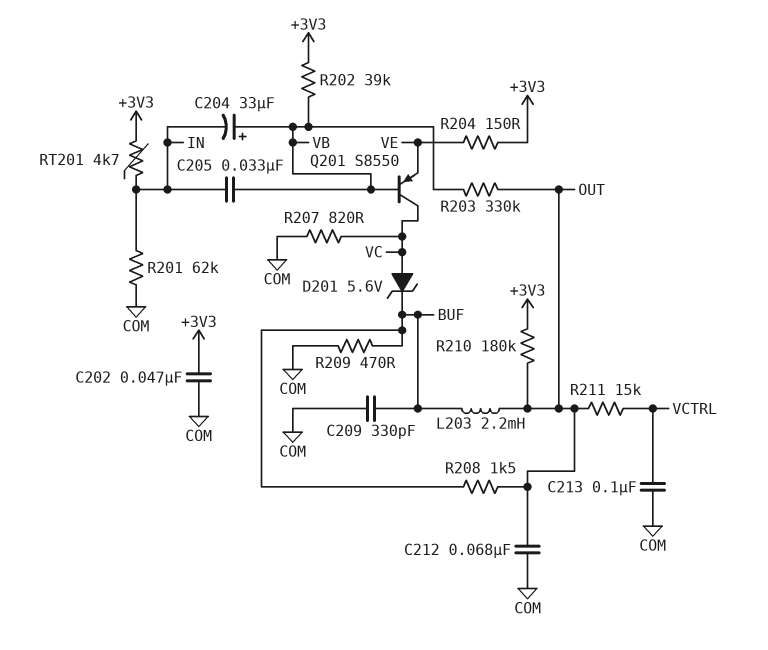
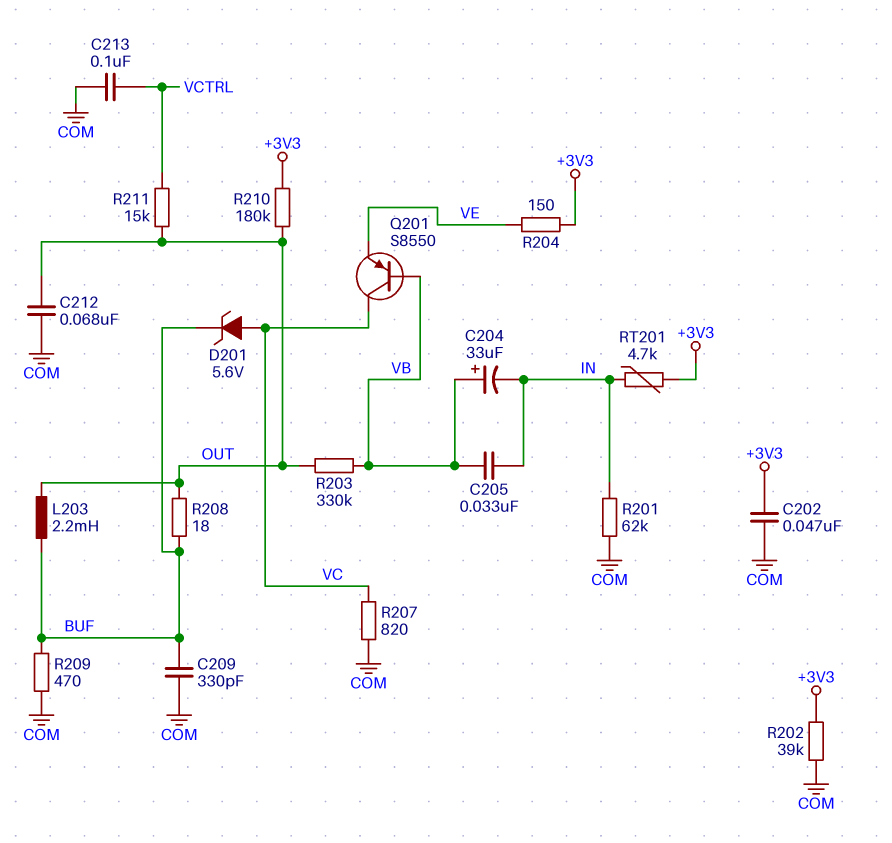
R202: 39k (+3V3, VB) -> 39k (+3V3, COM)
R208: 1.5k (BUF, OUT) -> 18 (BUF, OUT)

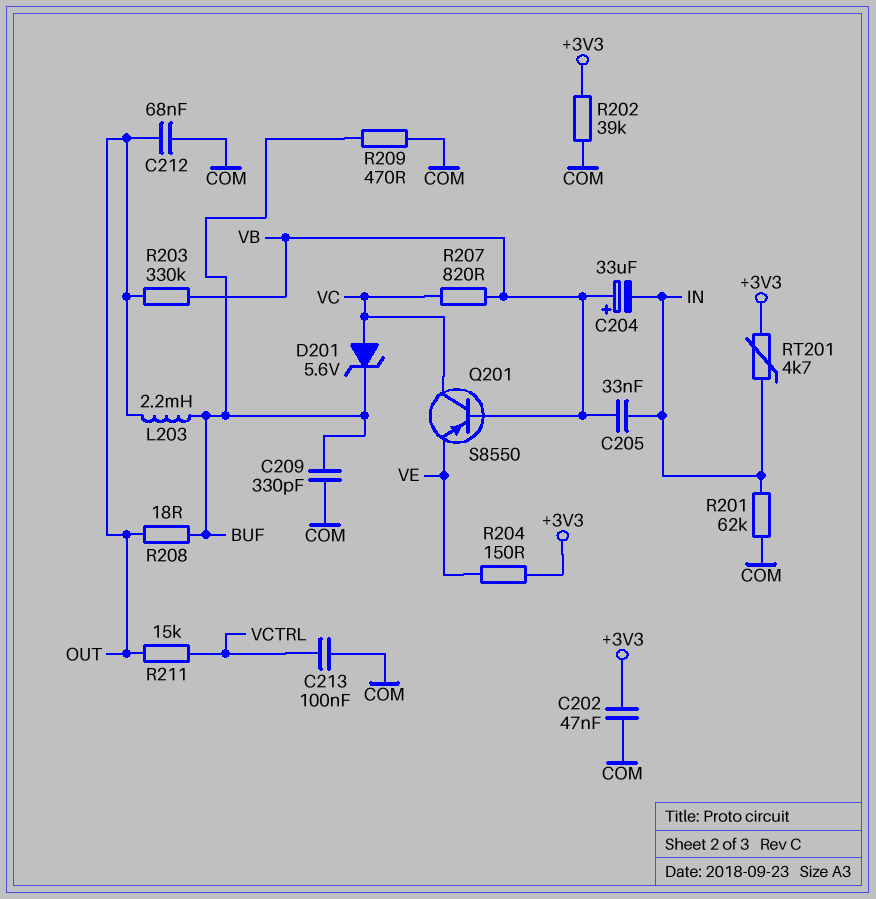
R207: 820 (COM, VC) -> 820 (VB, VC)
R210: 180k (+3V3, OUT) -> none

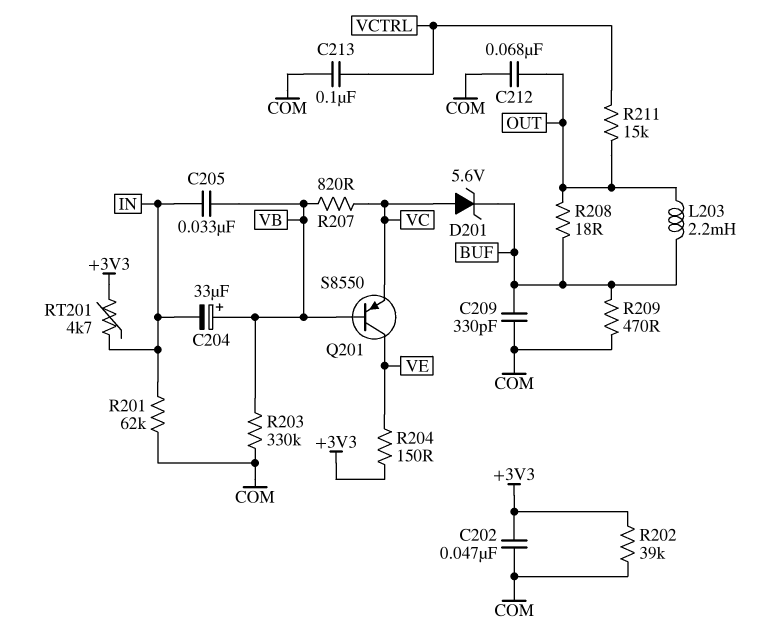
Q201: PNP S8550 (B VB, C VC, E VE) -> PNP S8550 (B VB, C VE, E VC)
R203: 330k (OUT, VB) -> 330k (COM, VB)

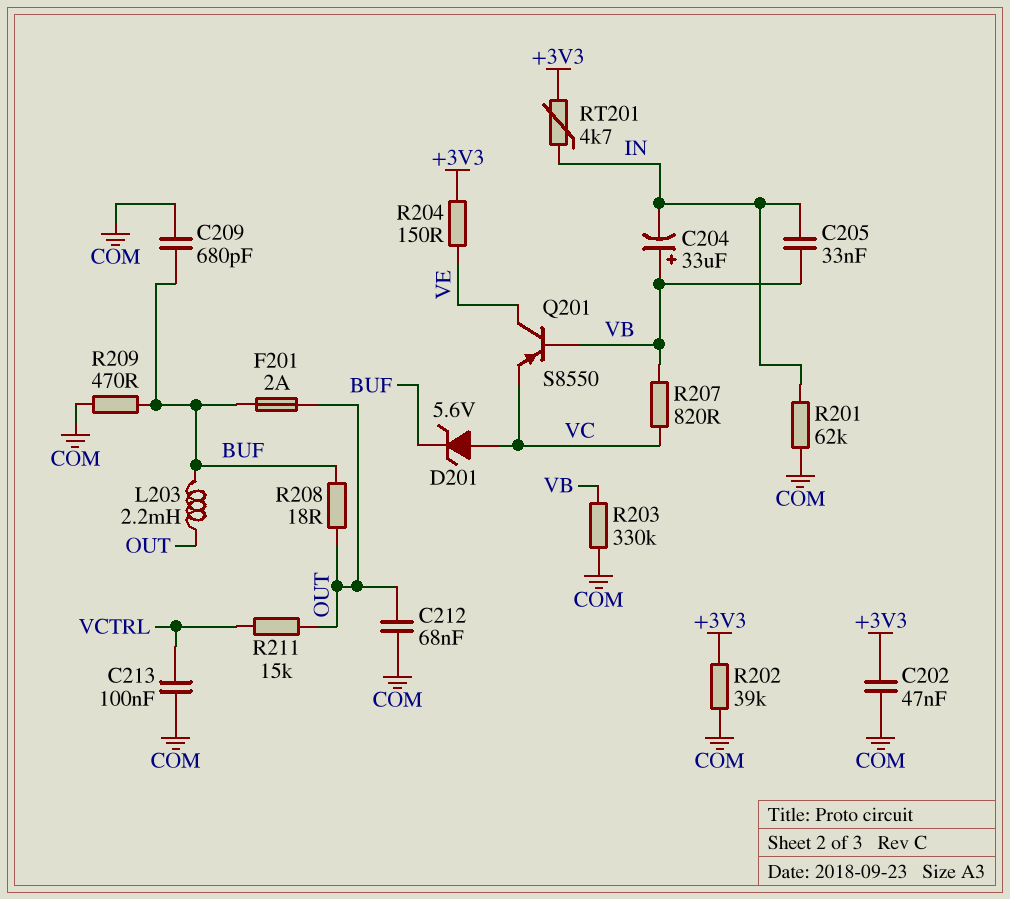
C209: 330pF (BUF, COM) -> 680pF (BUF, COM)
F201: none -> 2A (BUF, OUT)

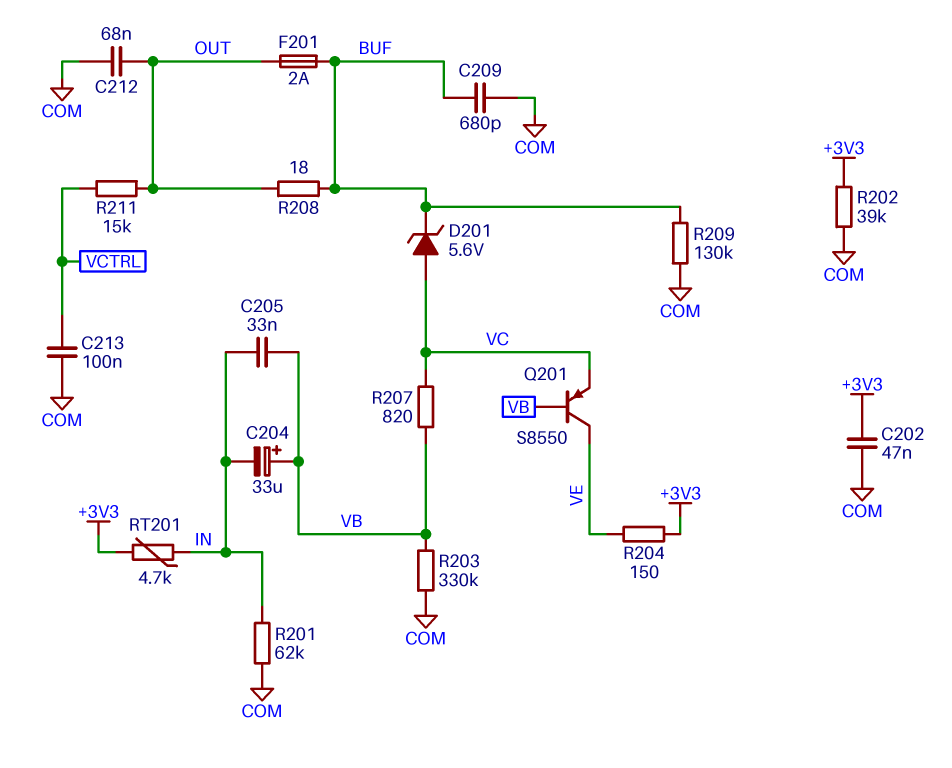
L203: 2.2mH (BUF, OUT) -> none
R209: 470 (BUF, COM) -> 130k (BUF, COM)

